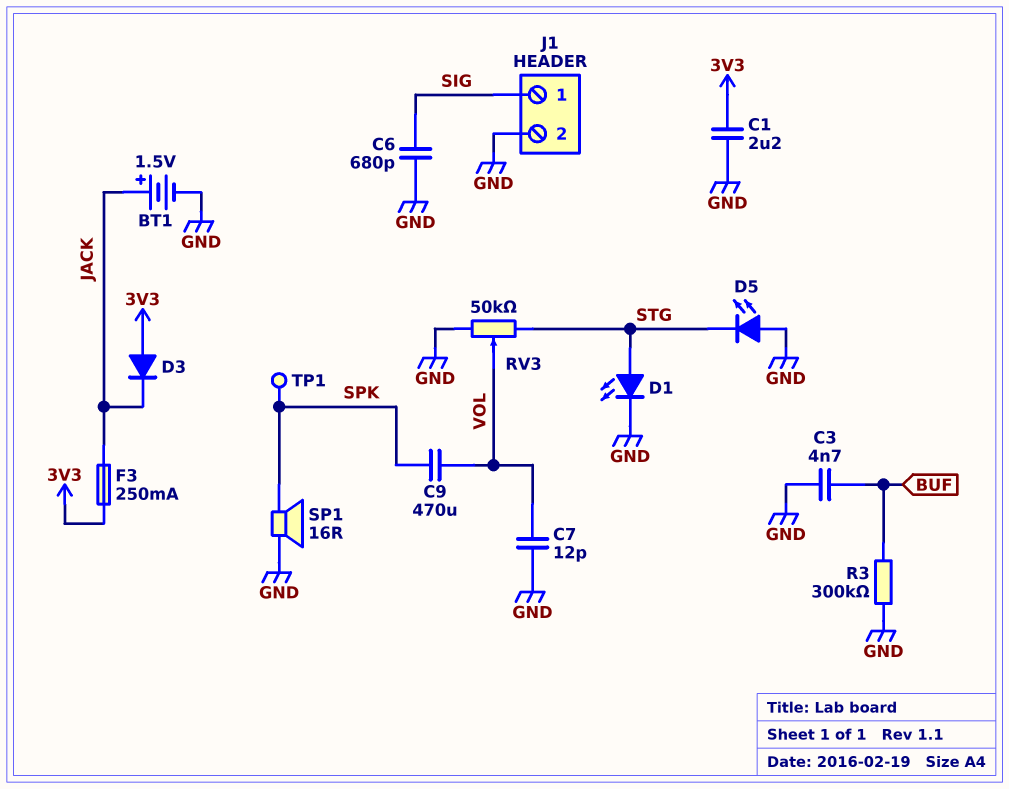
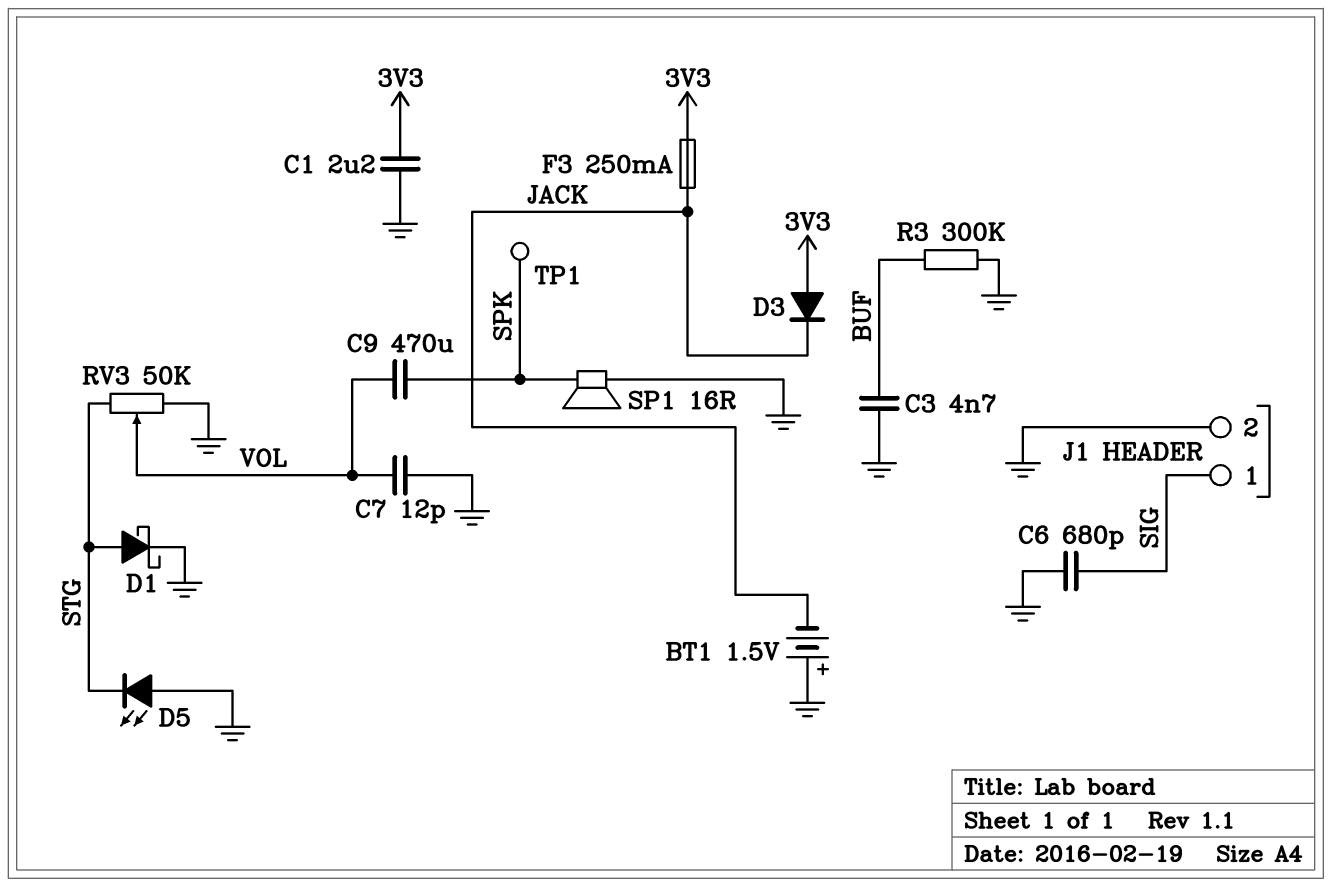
BT1: 1.5V (plus JACK, minus GND) -> 1.5V (plus GND, minus JACK)
D1: LED (A STG, K GND) -> schottky (A STG, K GND)

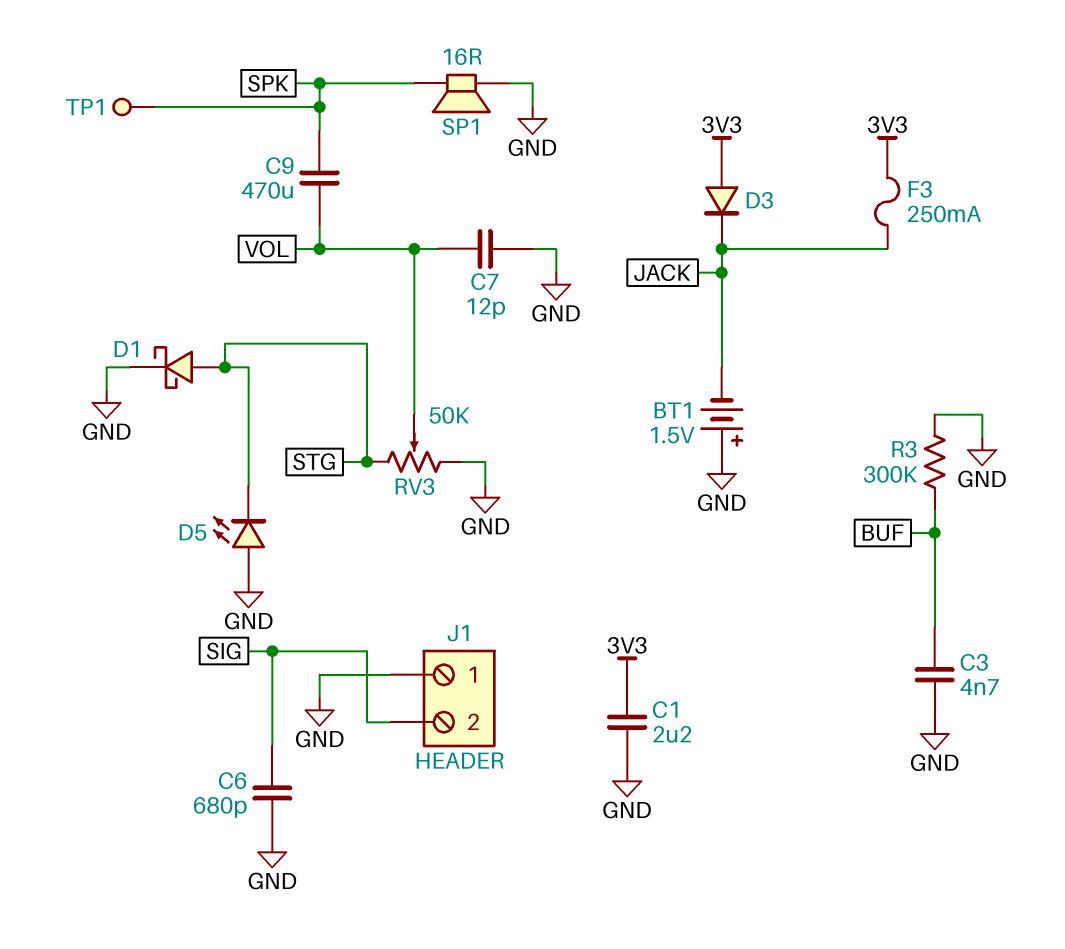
J1 pin 1: SIG -> GND
J1 pin 2: GND -> SIG

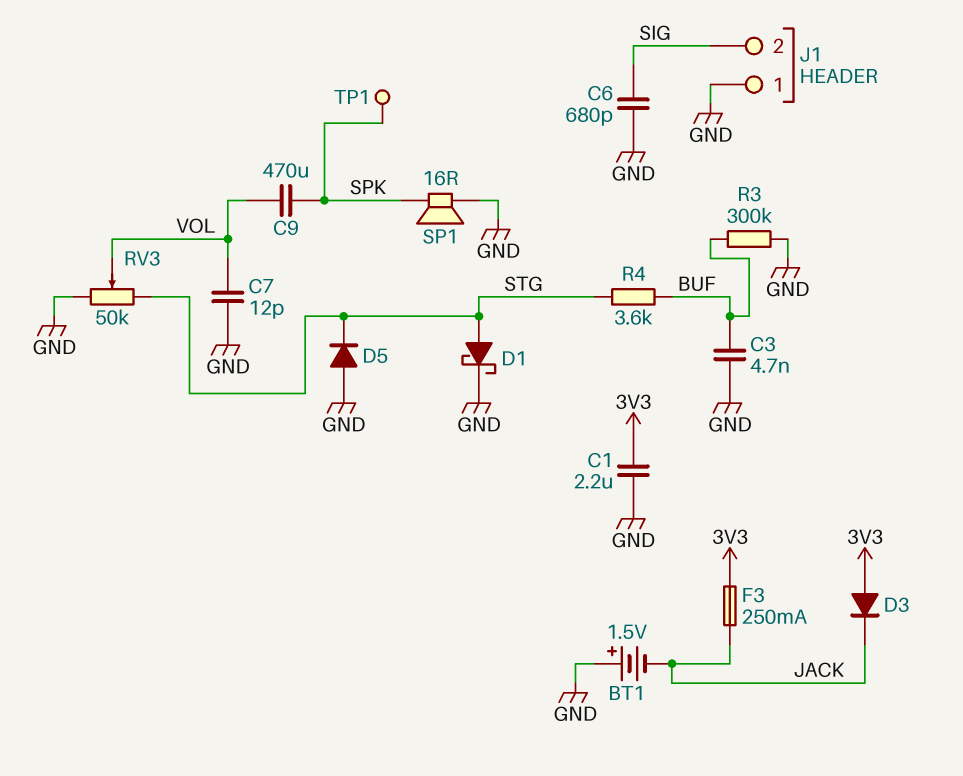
D5: LED (A GND, K STG) -> diode (A GND, K STG)
R4: none -> 3.6k (BUF, STG)

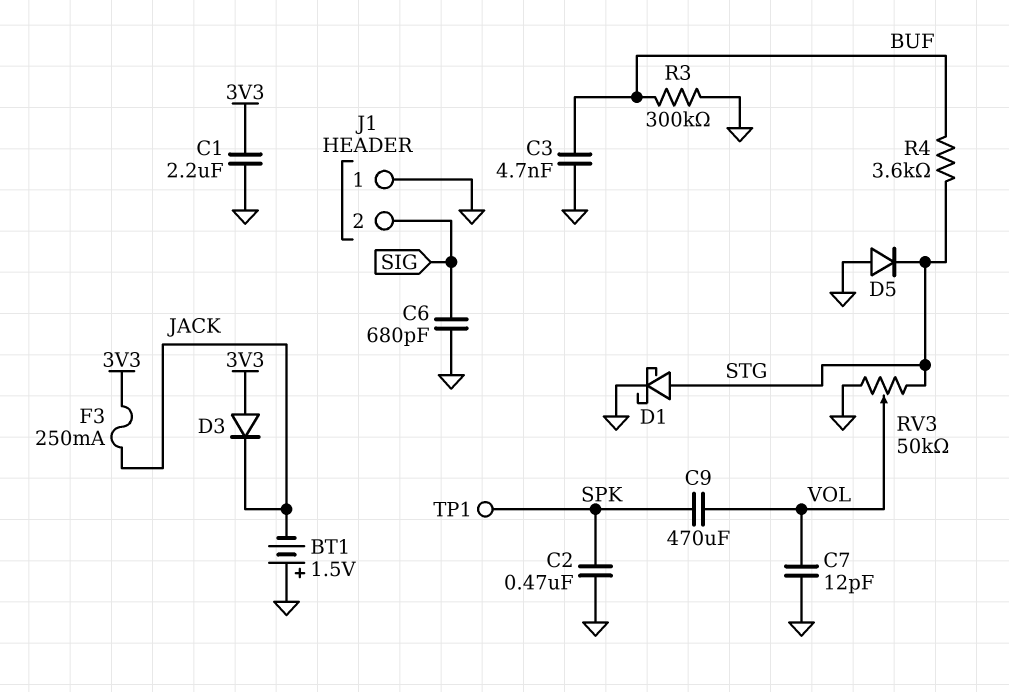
C2: none -> 470nF (GND, SPK)
SP1: speaker 16R (GND, SPK) -> none

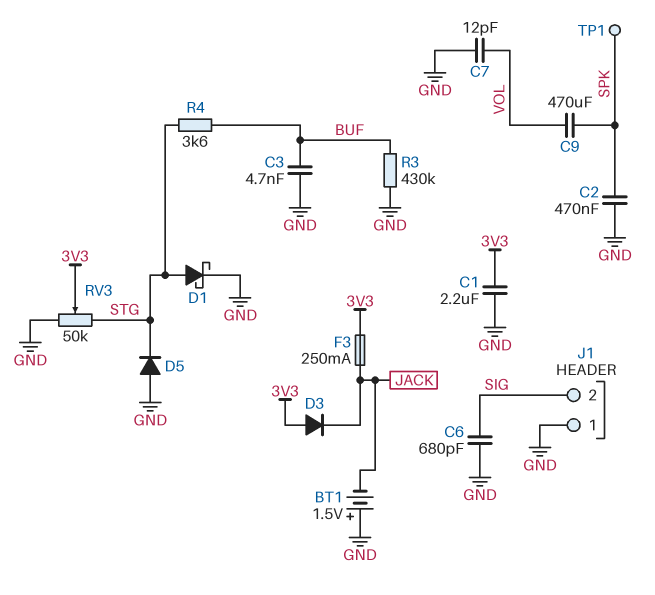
R3: 300k (BUF, GND) -> 430k (BUF, GND)
RV3: 50k (GND, STG, wiper VOL) -> 50k (GND, STG, wiper 3V3)

